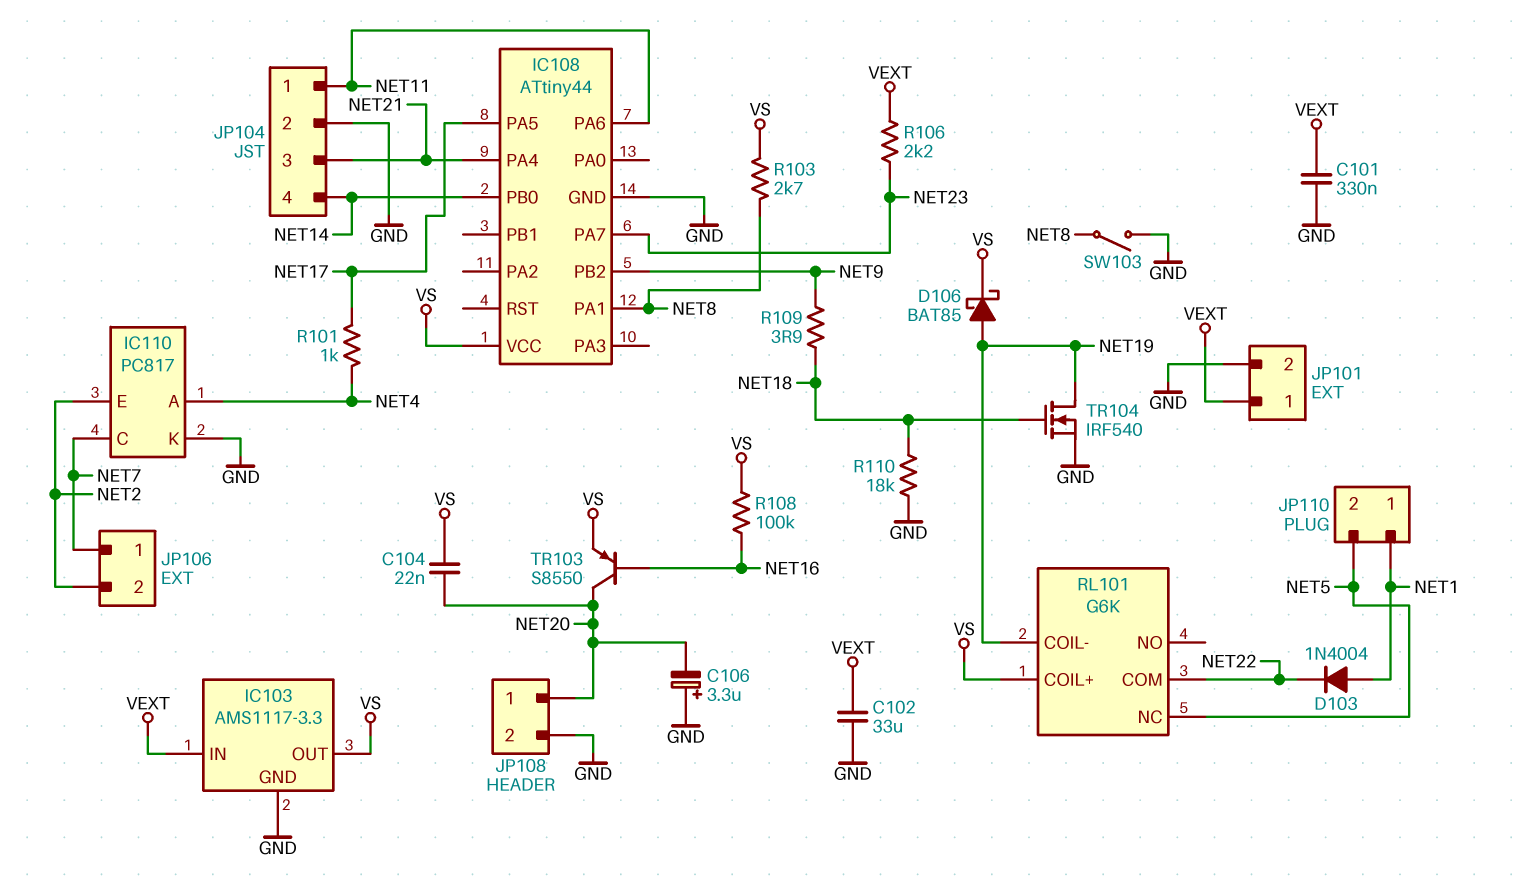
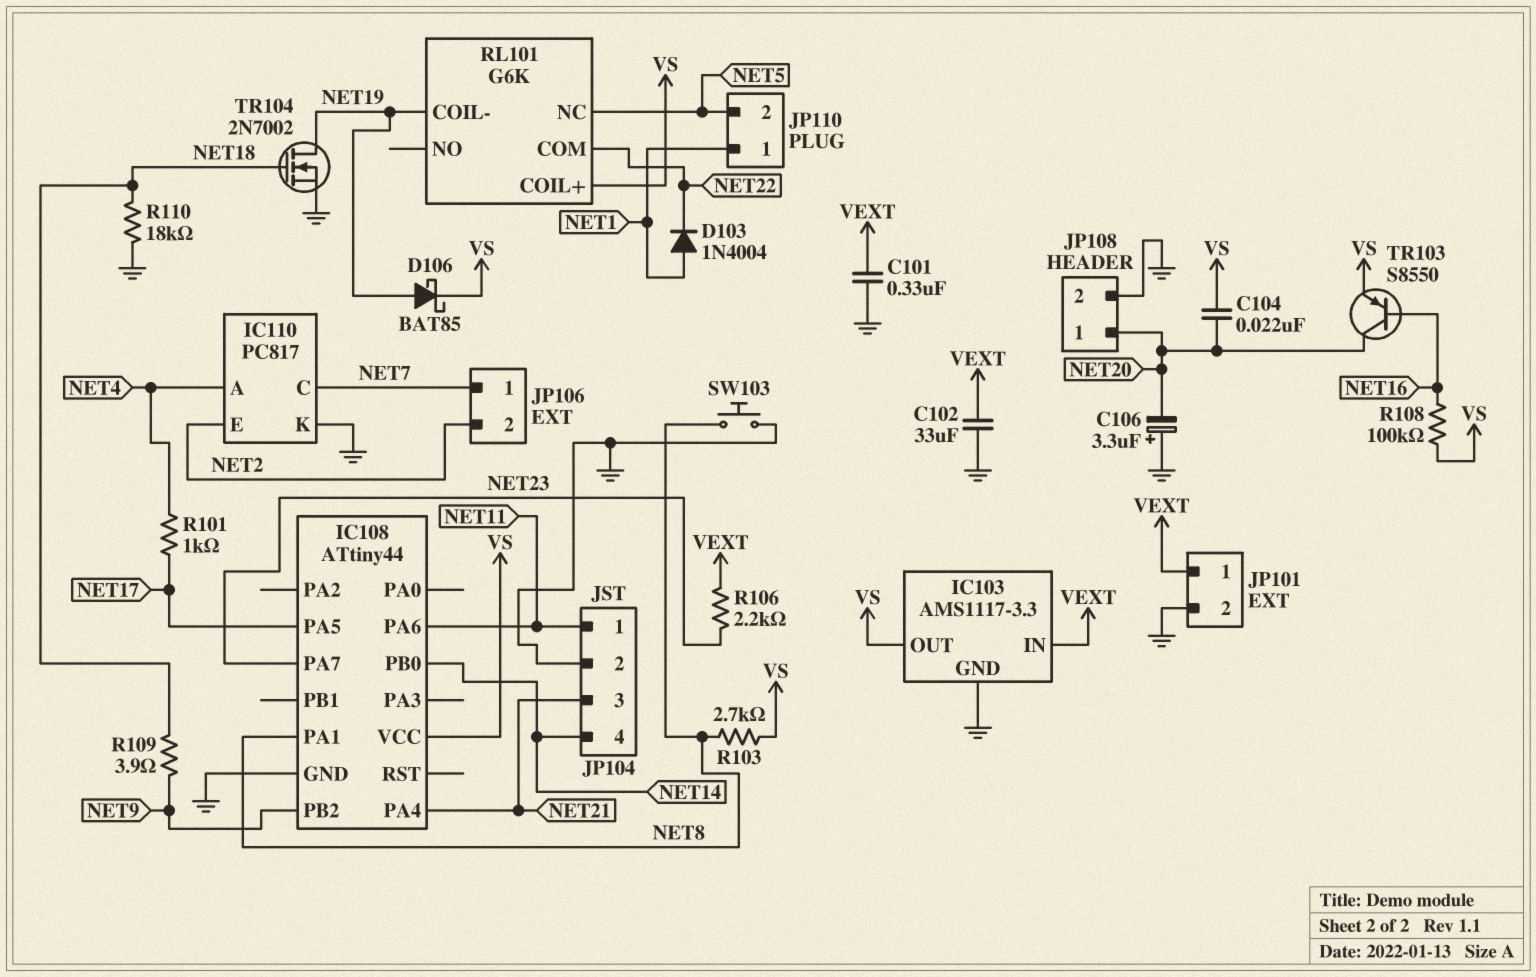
SW103: switch (GND, NET8) -> button (GND, NET8)
TR104: NMOS IRF540 (G NET18, D NET19, S GND) -> NMOS 2N7002 (G NET18, D NET19, S GND)

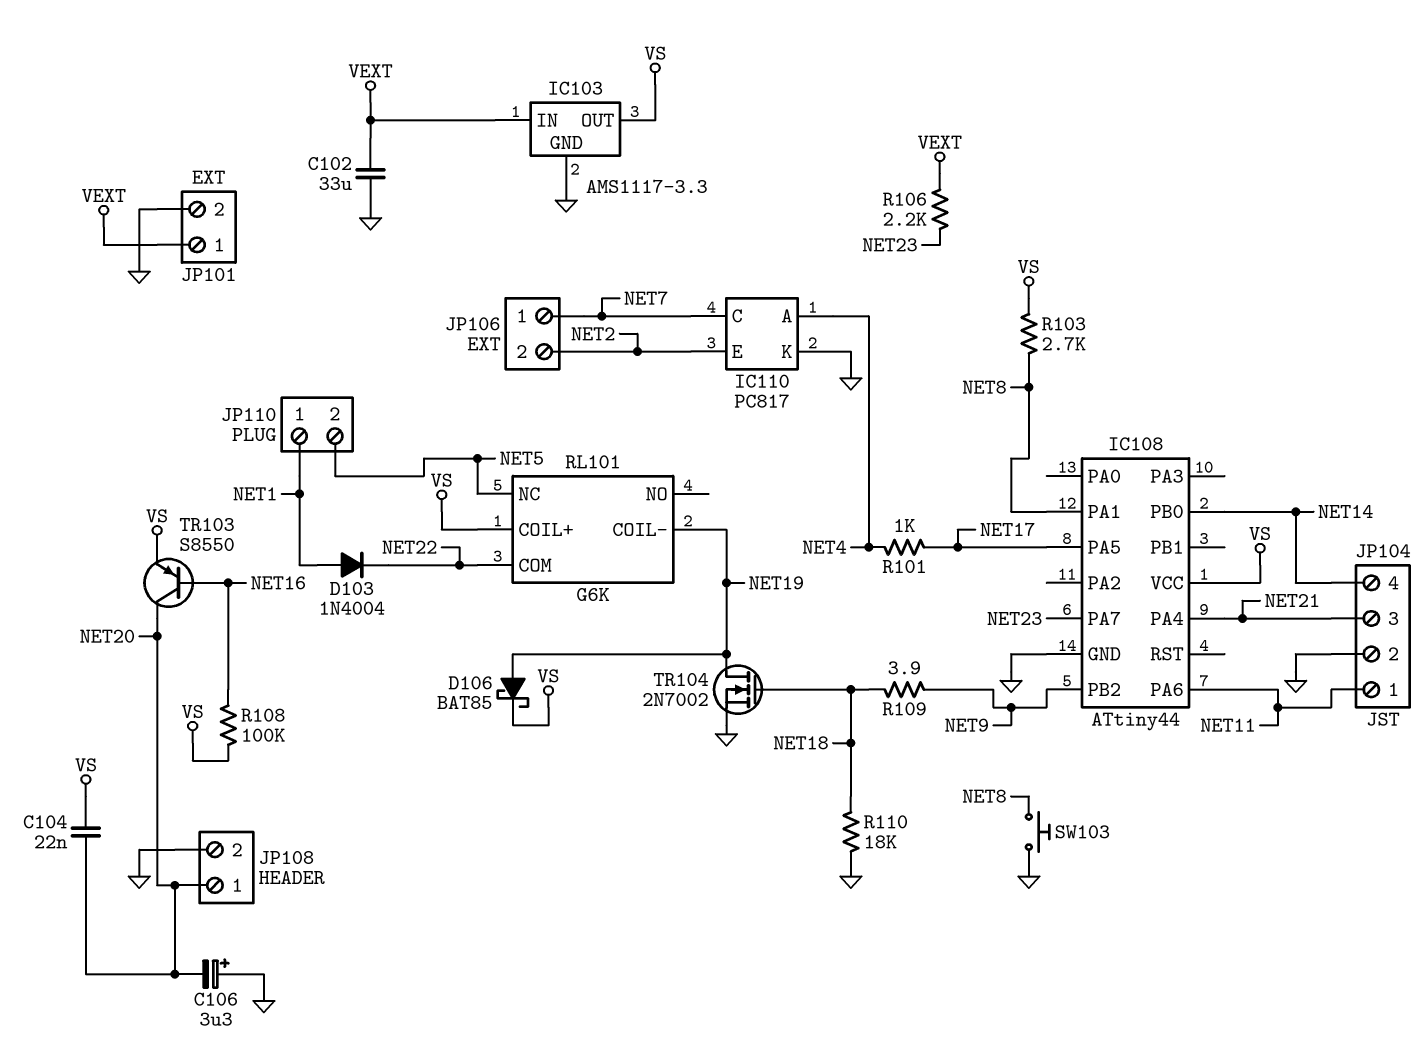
C101: 330nF (GND, VEXT) -> none

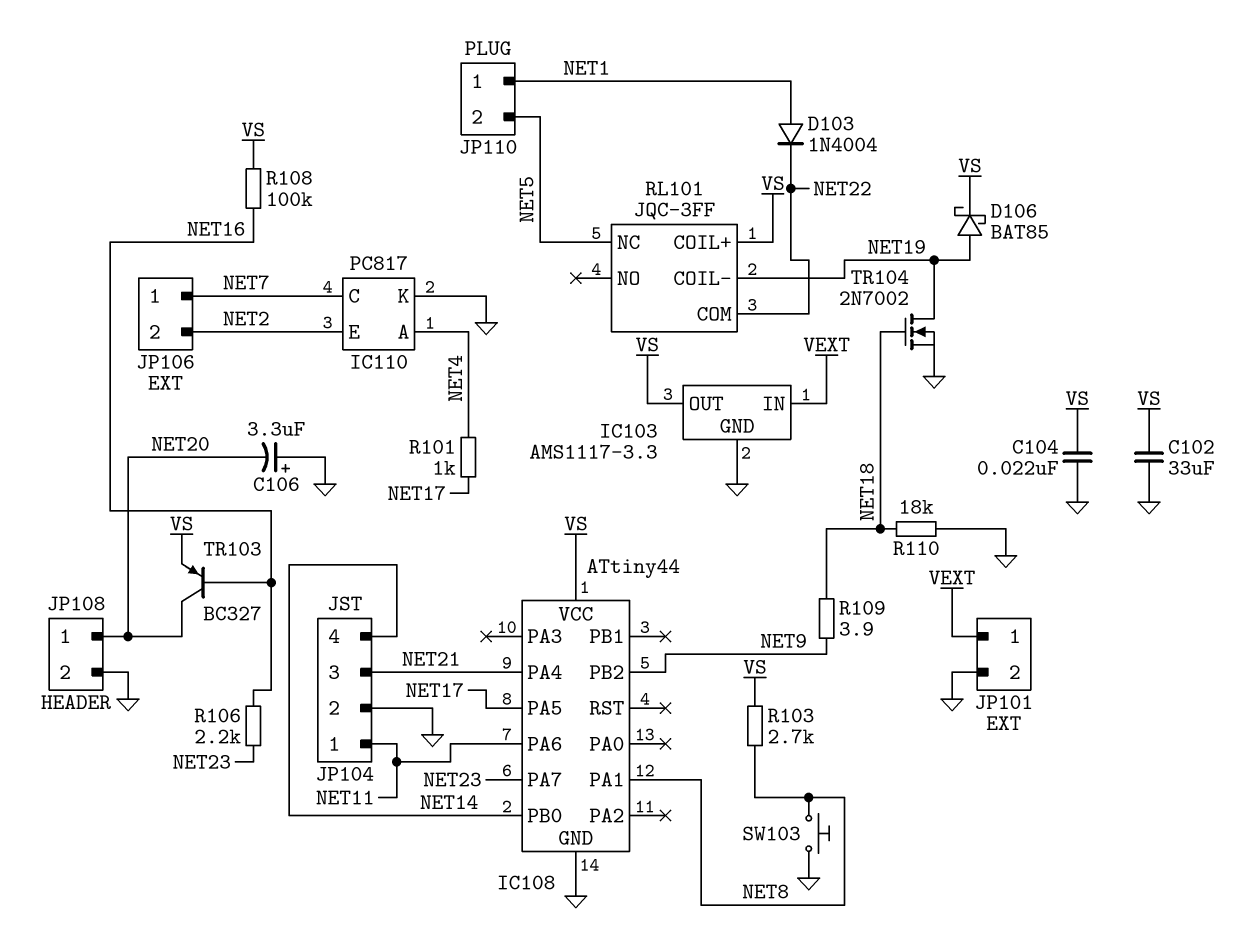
C102: 33uF (GND, VEXT) -> 33uF (GND, VS)
C104: 22nF (NET20, VS) -> 22nF (GND, VS)
R106: 2.2k (NET23, VEXT) -> 2.2k (NET16, NET23)
RL101: G6K -> JQC-3FF
TR103: PNP S8550 (B NET16, C NET20, E VS) -> PNP BC327 (B NET16, C NET20, E VS)

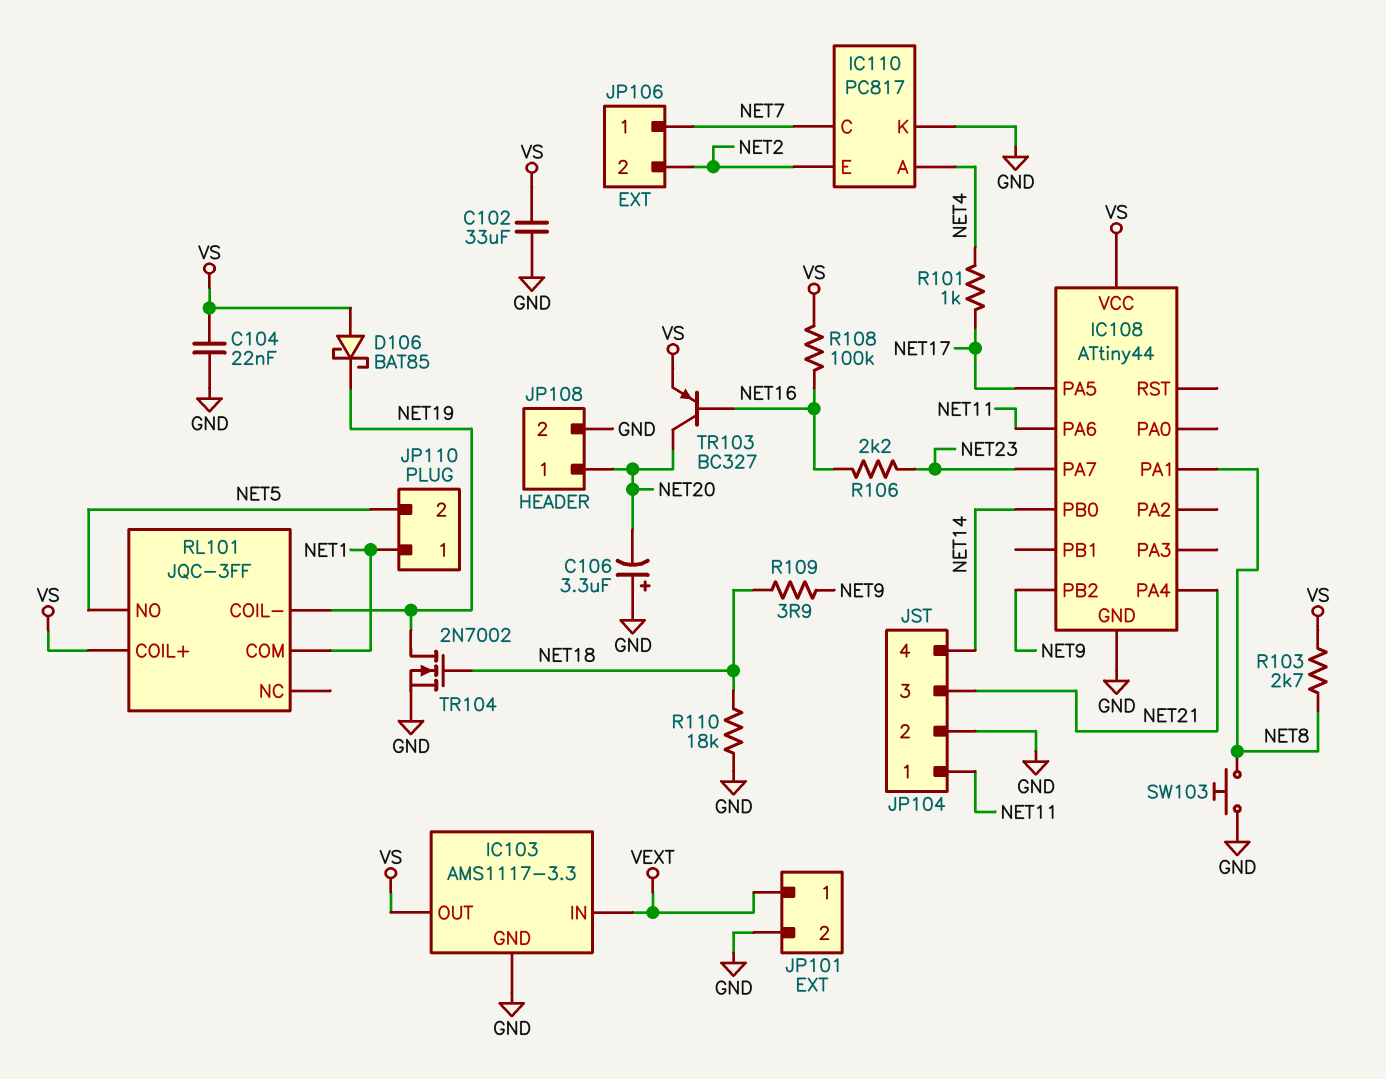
D103: diode 1N4004 (A NET1, K NET22) -> none
D106: schottky BAT85 (A NET19, K VS) -> schottky BAT85 (A VS, K NET19)
RL101 pin COM: NET22 -> NET1
RL101 pin NC: NET5 -> none
RL101 pin NO: none -> NET5

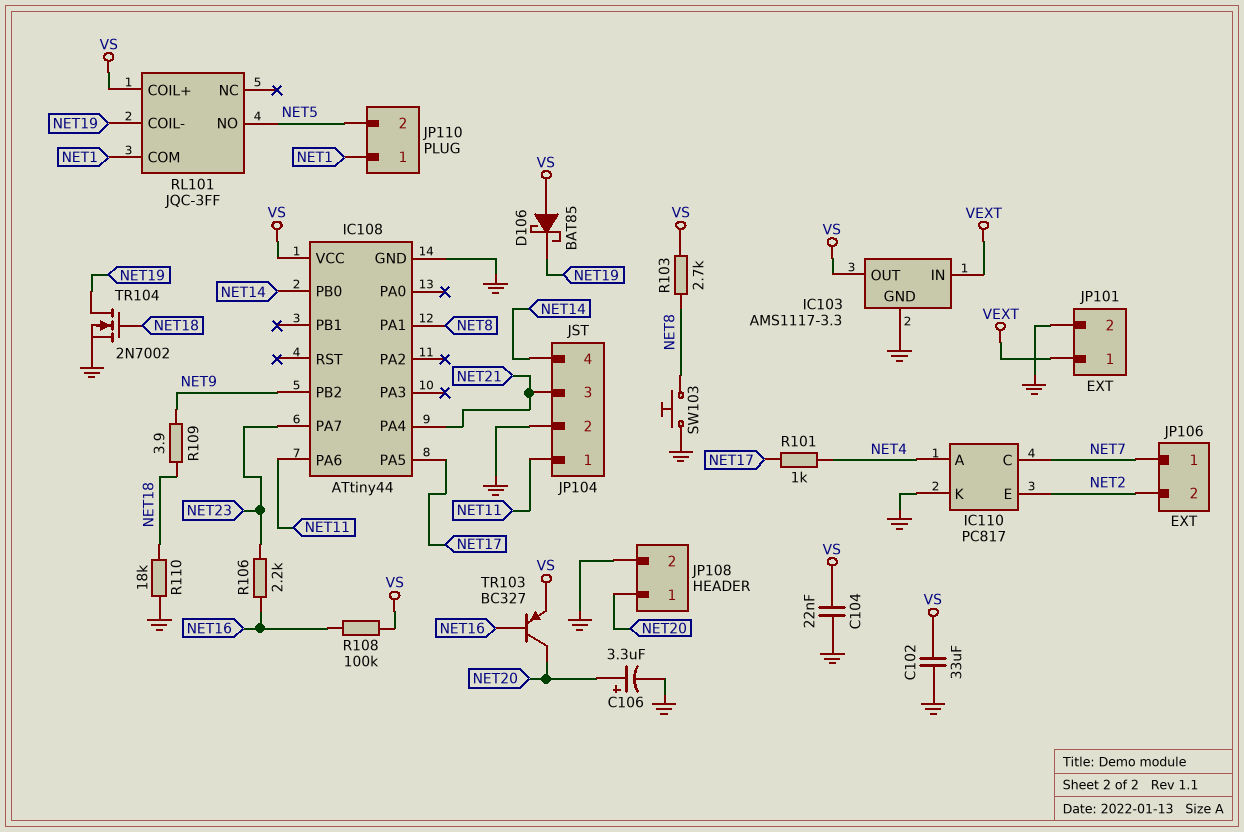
C106: 3.3uF (plus GND, minus NET20) -> 3.3uF (plus NET20, minus GND)

